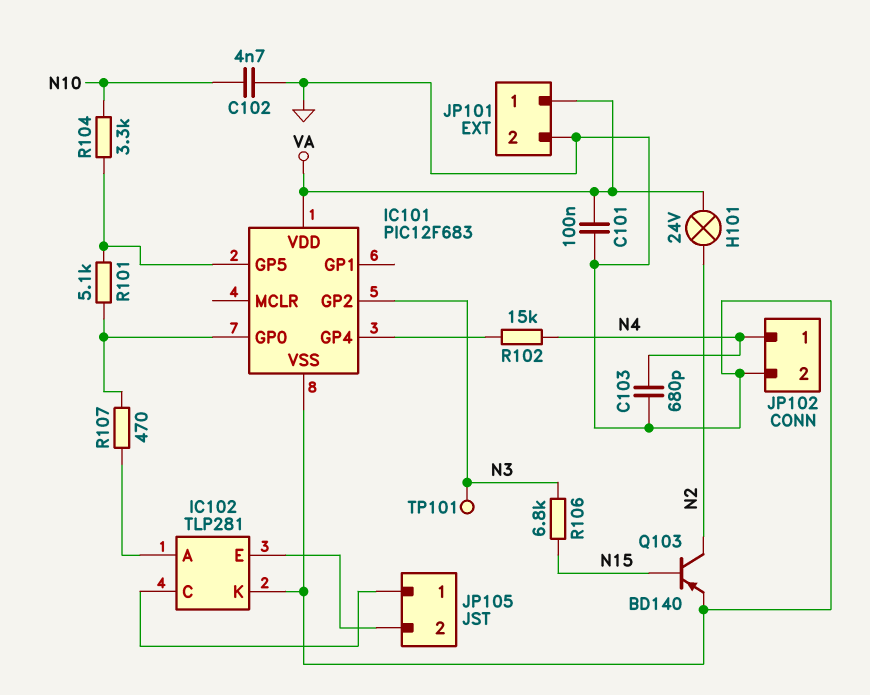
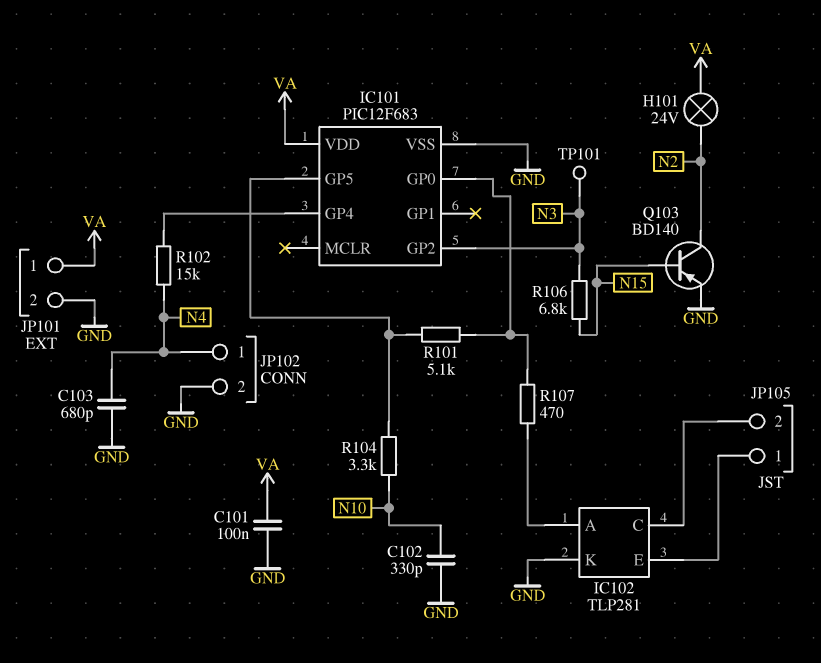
C102: 4.7nF (GND, N10) -> 330pF (GND, N10)
JP105 pin 1: IC102/C -> IC102/E
JP105 pin 2: IC102/E -> IC102/C

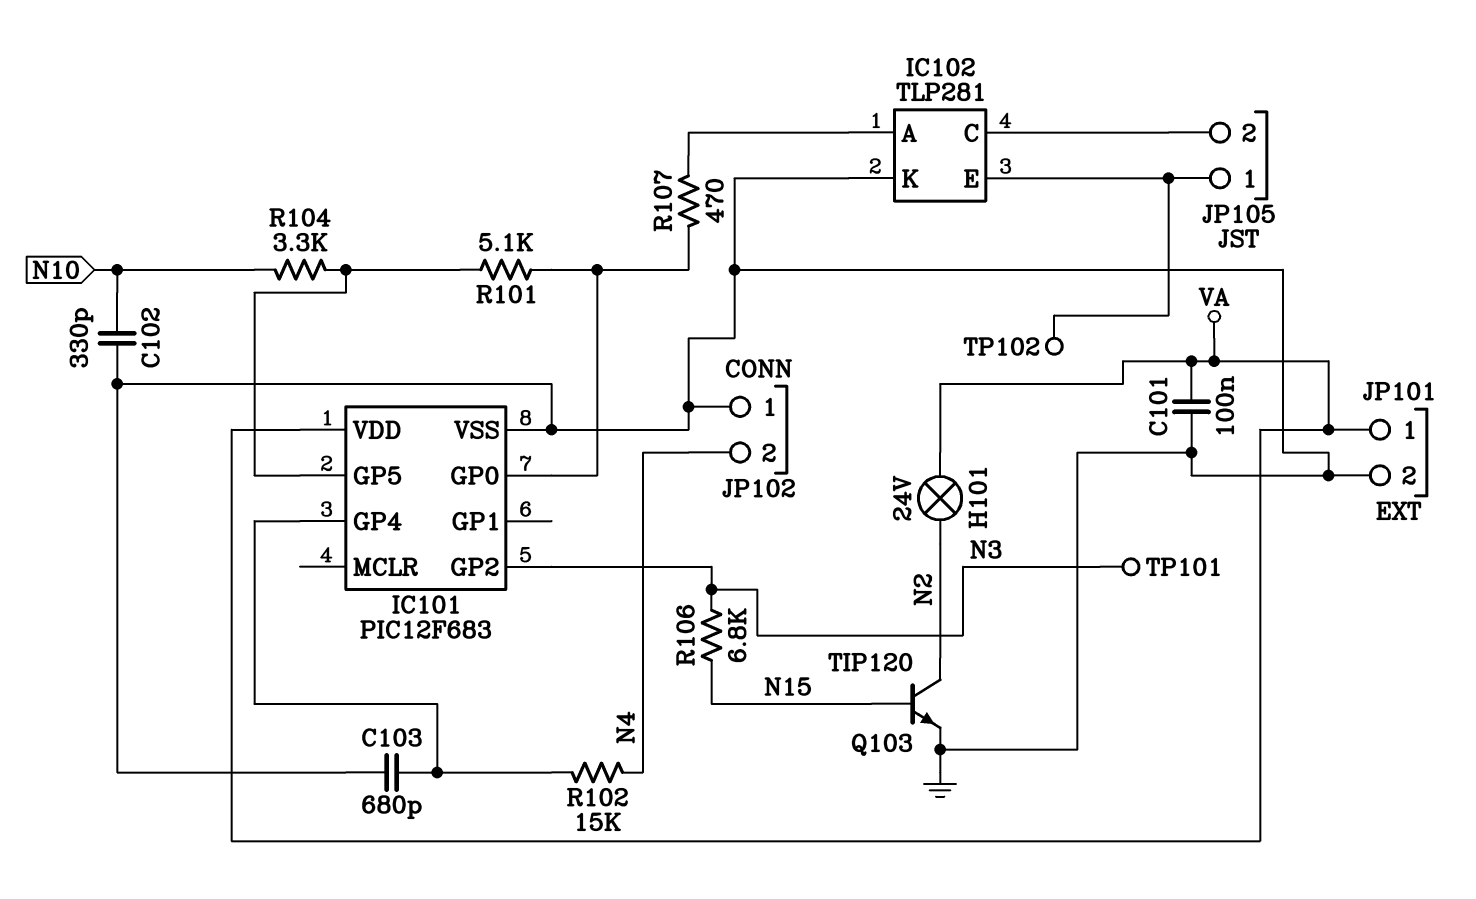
C103: 680pF (GND, N4) -> 680pF (GND, IC101/GP4)
JP102 pin 1: N4 -> GND
JP102 pin 2: GND -> N4
Q103: PNP BD140 (B N15, C N2, E GND) -> NPN TIP120 (B N15, C N2, E GND)
TP102: none -> test point (IC102/E)

